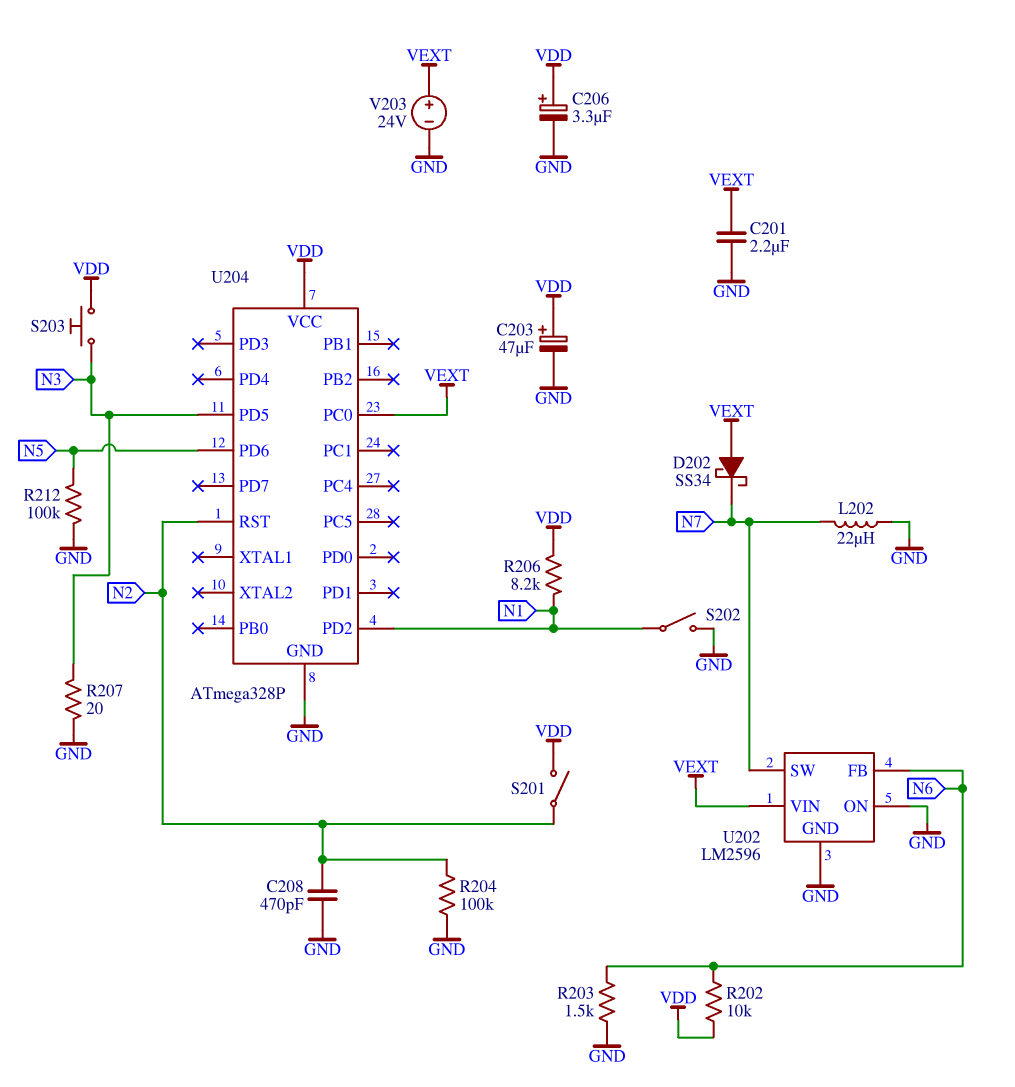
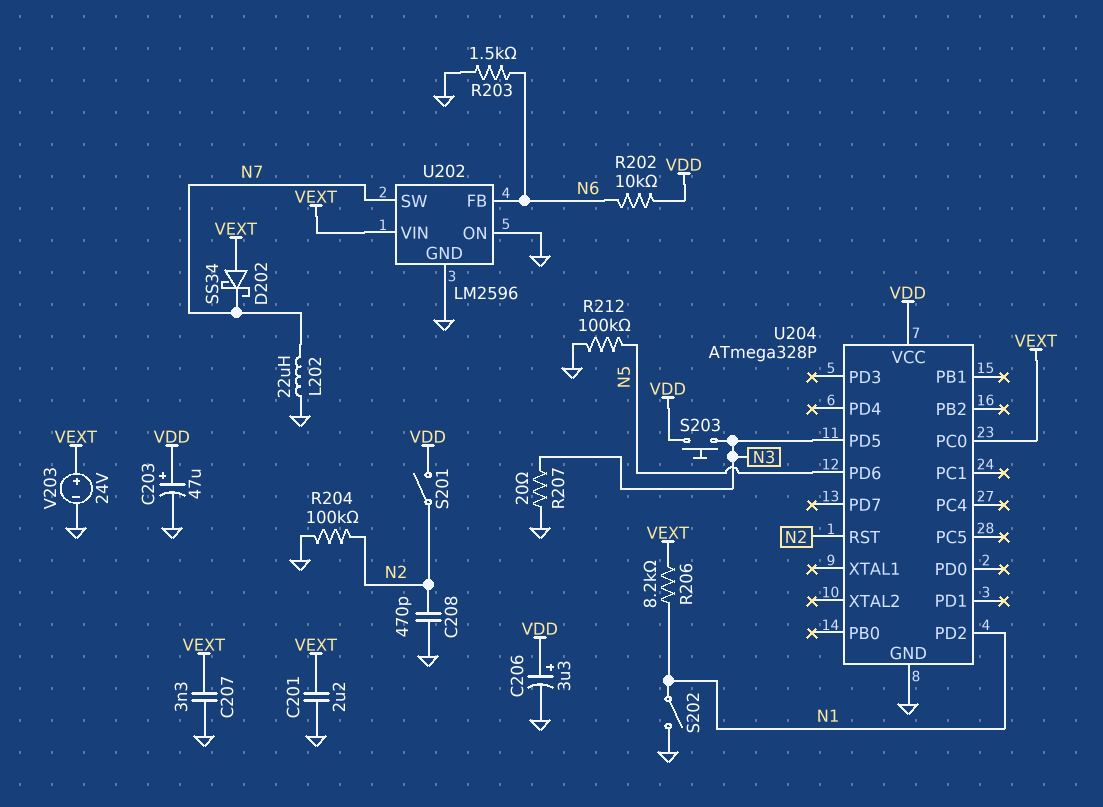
C207: none -> 3.3nF (GND, VEXT)
R206: 8.2k (N1, VDD) -> 8.2k (N1, VEXT)

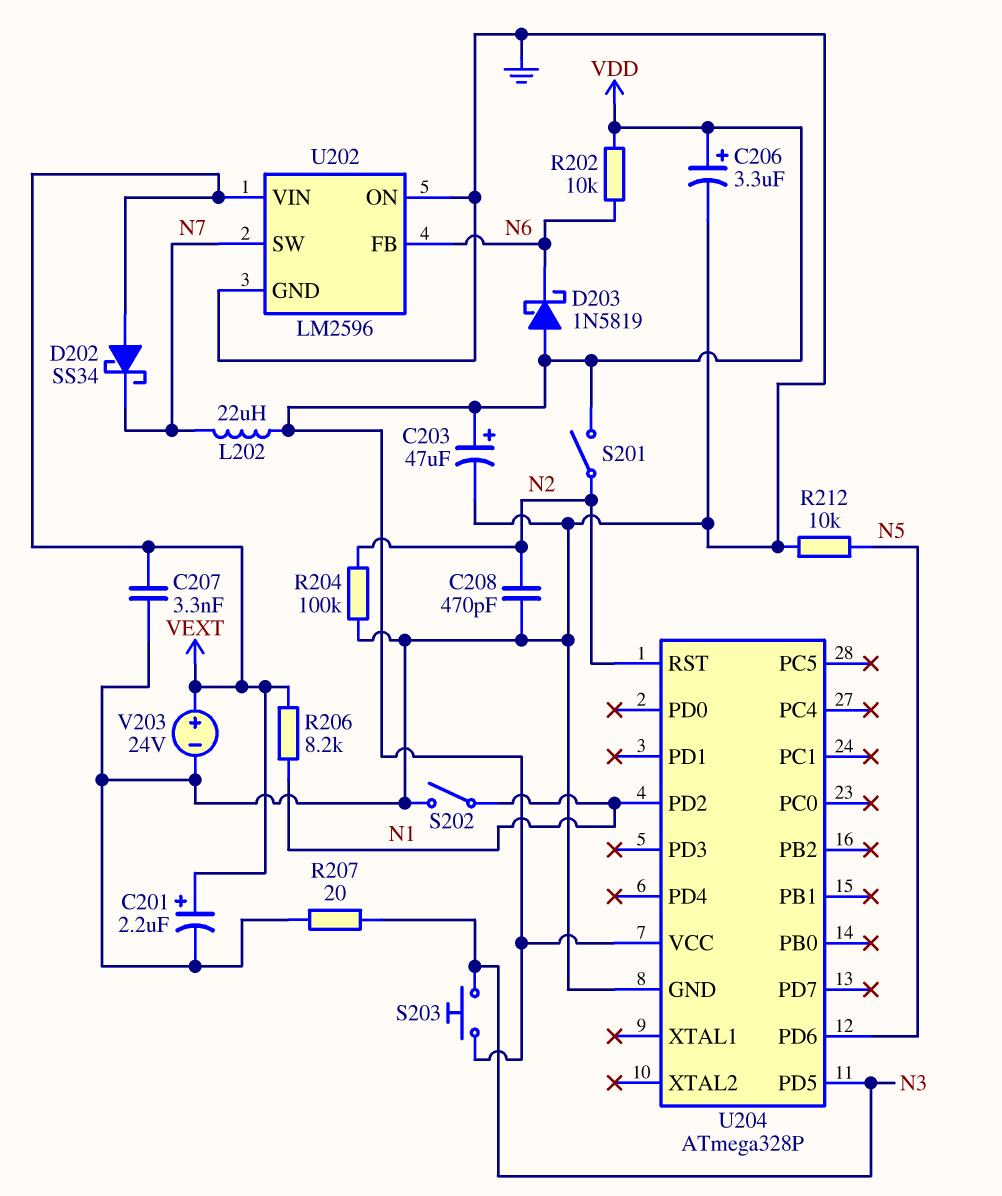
C201: 2.2uF (GND, VEXT) -> 2.2uF (plus VEXT, minus GND)
D203: none -> schottky 1N5819 (A VDD, K N6)
L202: 22uH (GND, N7) -> 22uH (N7, VDD)
R203: 1.5k (GND, N6) -> none
R212: 100k (GND, N5) -> 10k (GND, N5)
U204 pin PC0: VEXT -> none

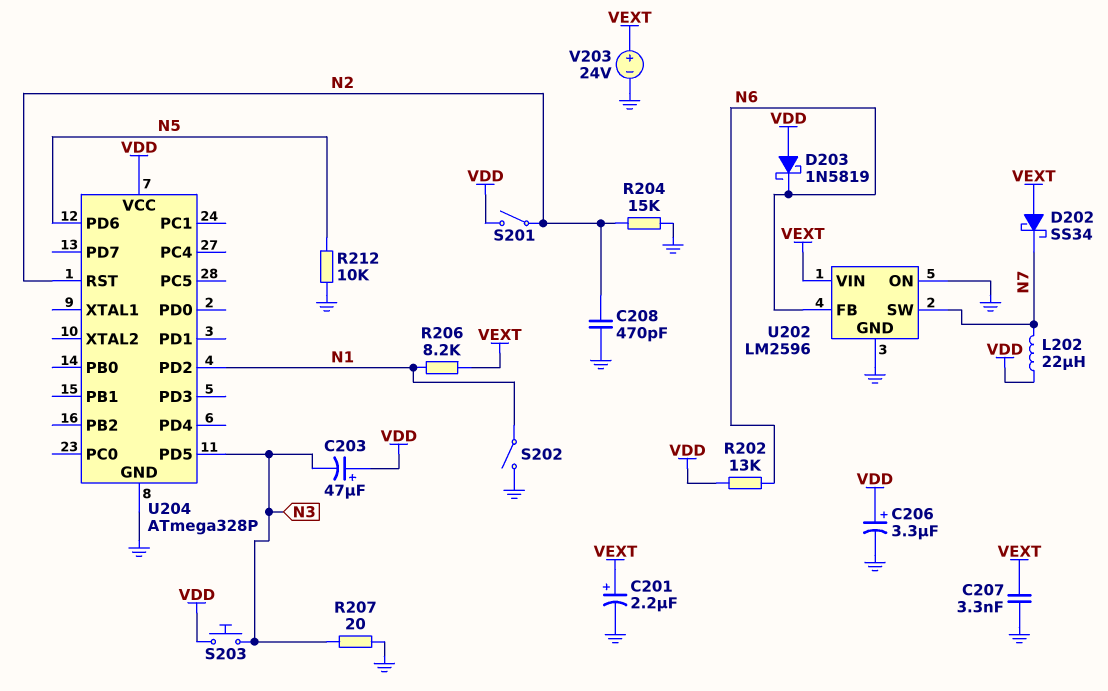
C203: 47uF (plus VDD, minus GND) -> 47uF (plus VDD, minus N3)
R202: 10k (N6, VDD) -> 13k (N6, VDD)
R204: 100k (GND, N2) -> 15k (GND, N2)

